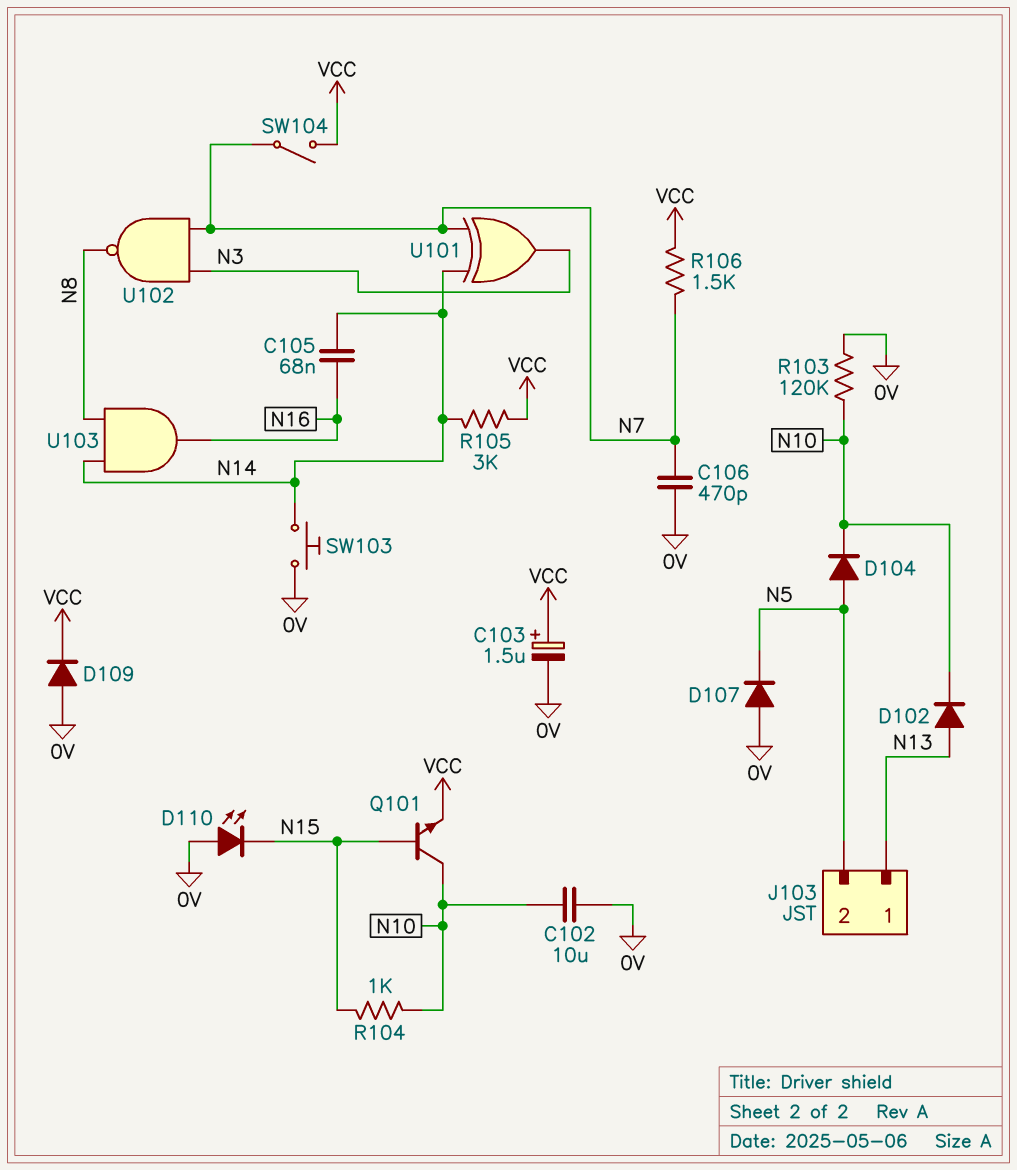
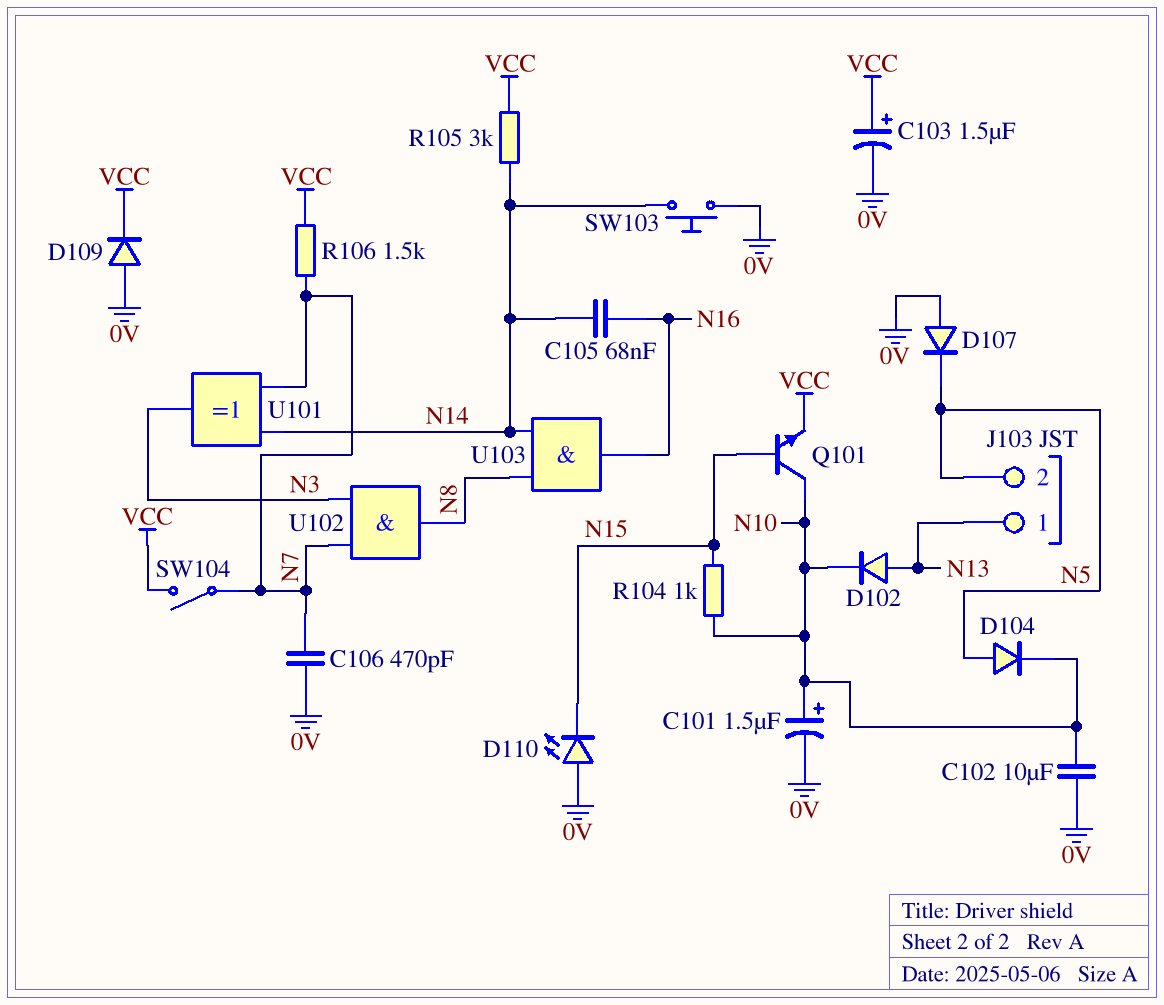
C101: none -> 1.5uF (plus N10, minus 0V)
R103: 120k (0V, N10) -> none
U102: NAND (in N3, in N7, out N8) -> AND (in N3, in N7, out N8)

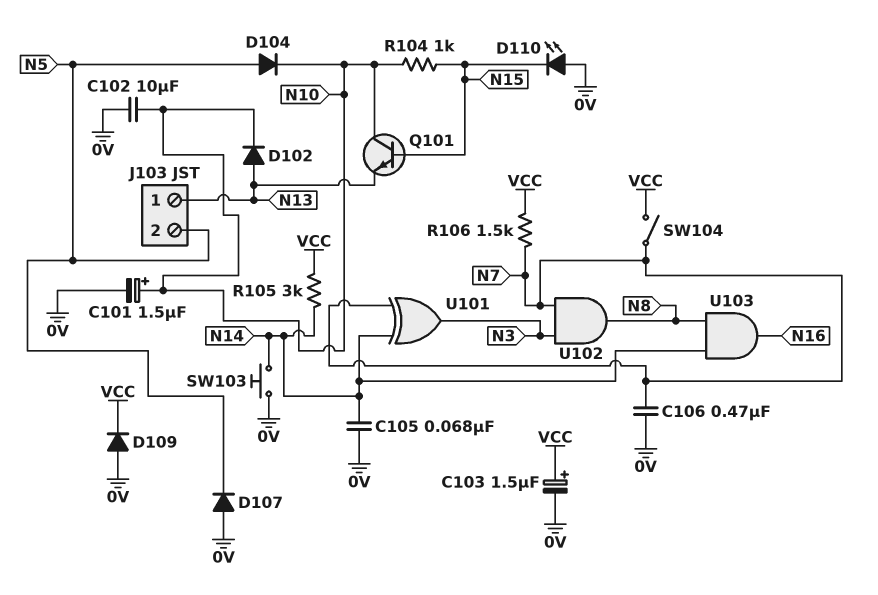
C105: 68nF (N14, N16) -> 68nF (0V, N14)
C106: 470pF (0V, N7) -> 470nF (0V, N7)
Q101: NPN (B N15, C N10, E VCC) -> NPN (B N15, C N10, E N13)

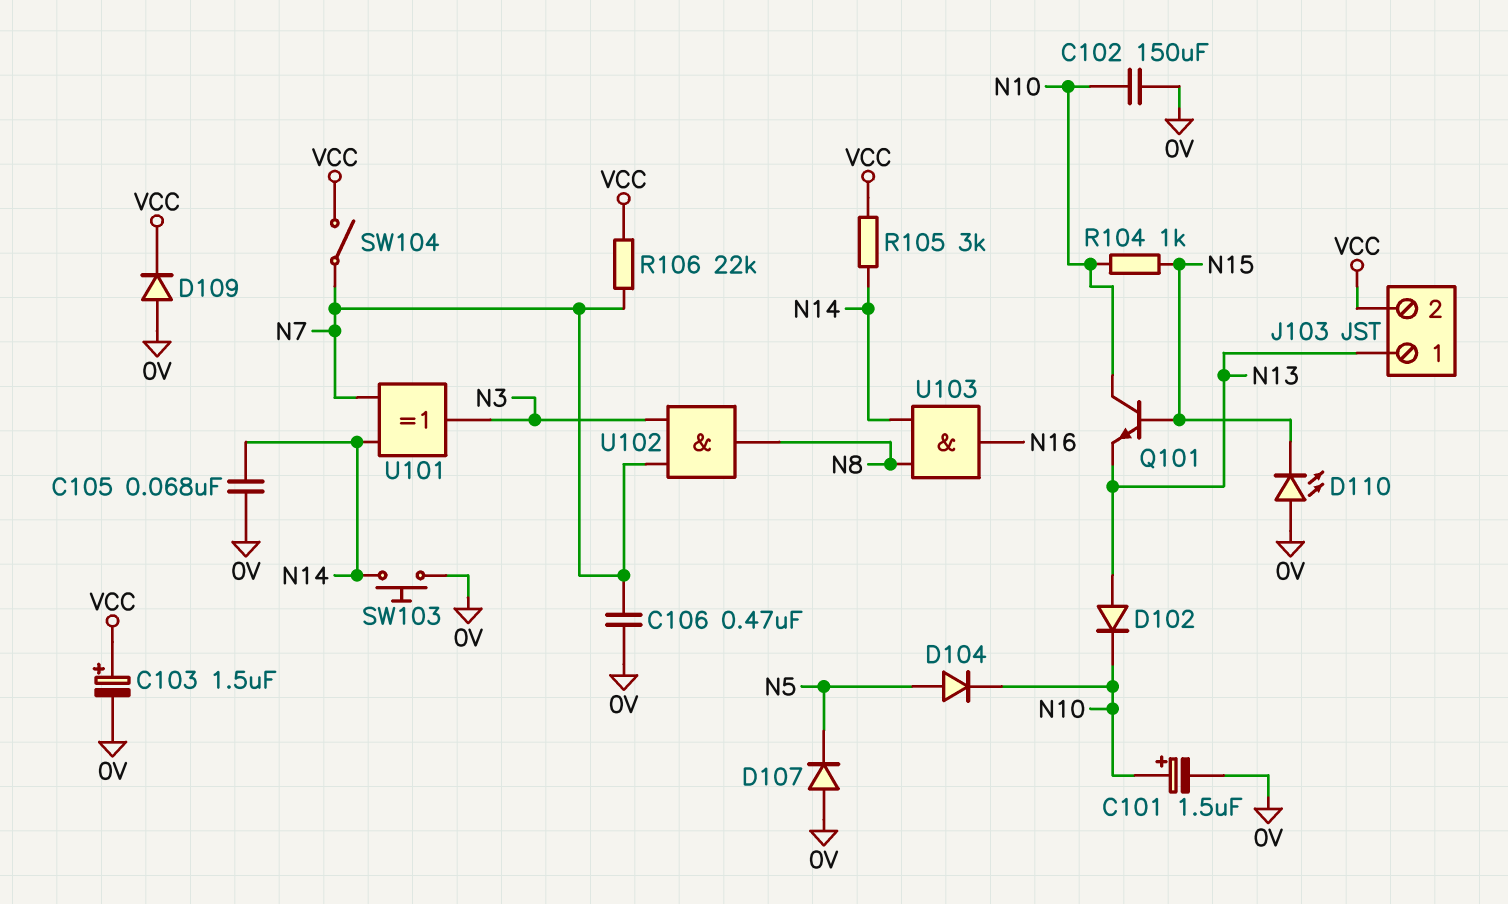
C102: 10uF (0V, N10) -> 150uF (0V, N10)
J103 pin 2: N5 -> VCC
R106: 1.5k (N7, VCC) -> 22k (N7, VCC)

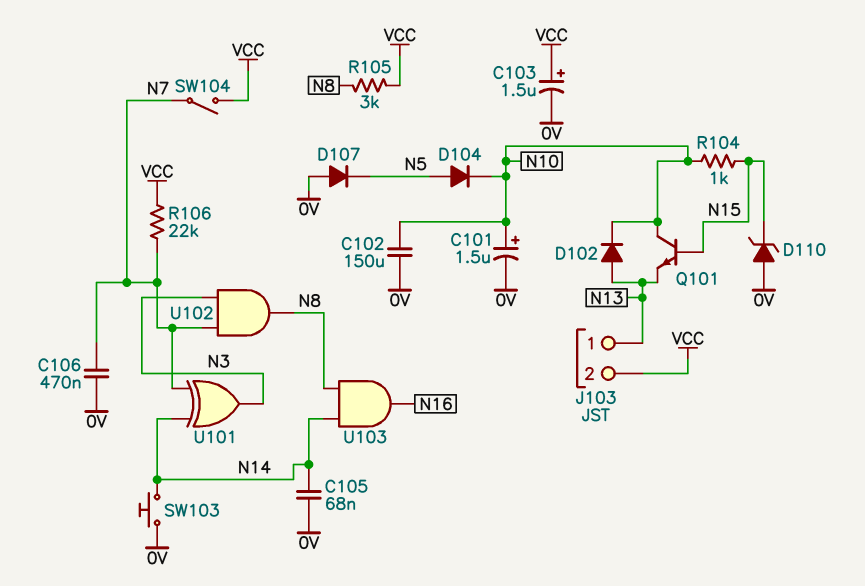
D109: diode (A 0V, K VCC) -> none
D110: LED (A 0V, K N15) -> zener (A 0V, K N15)
R105: 3k (N14, VCC) -> 3k (N8, VCC)

